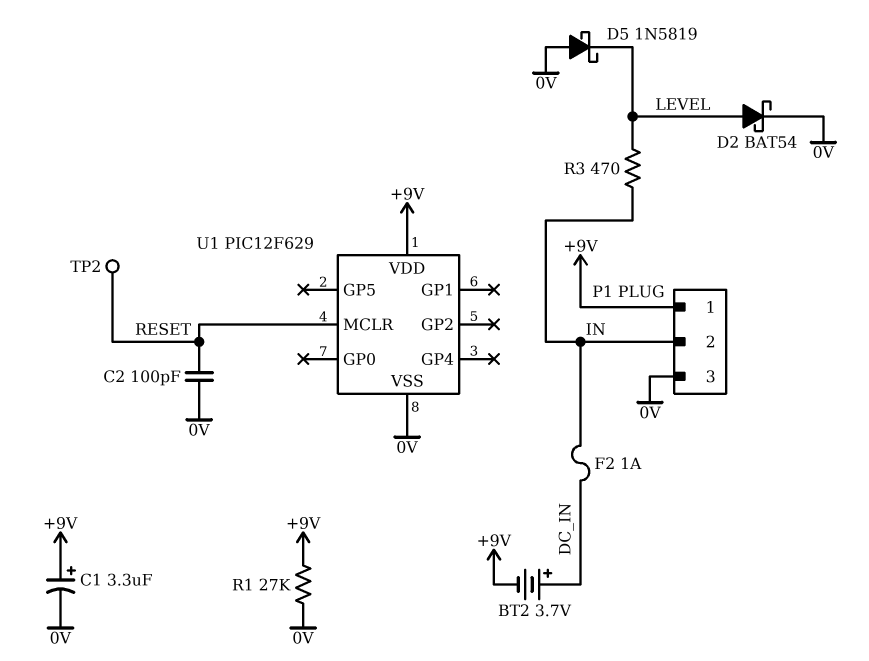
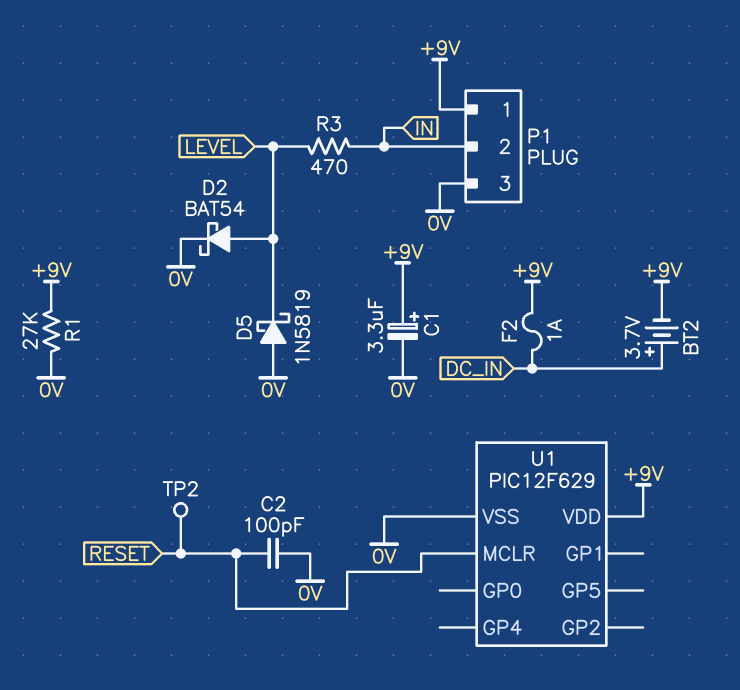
F2: 1A (DC_IN, IN) -> 1A (+9V, DC_IN)

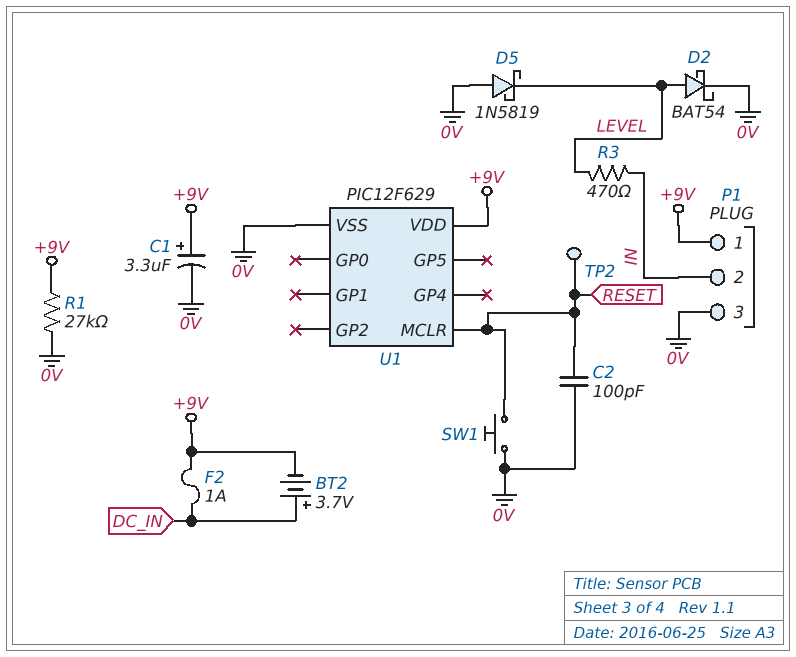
SW1: none -> button (0V, RESET)

